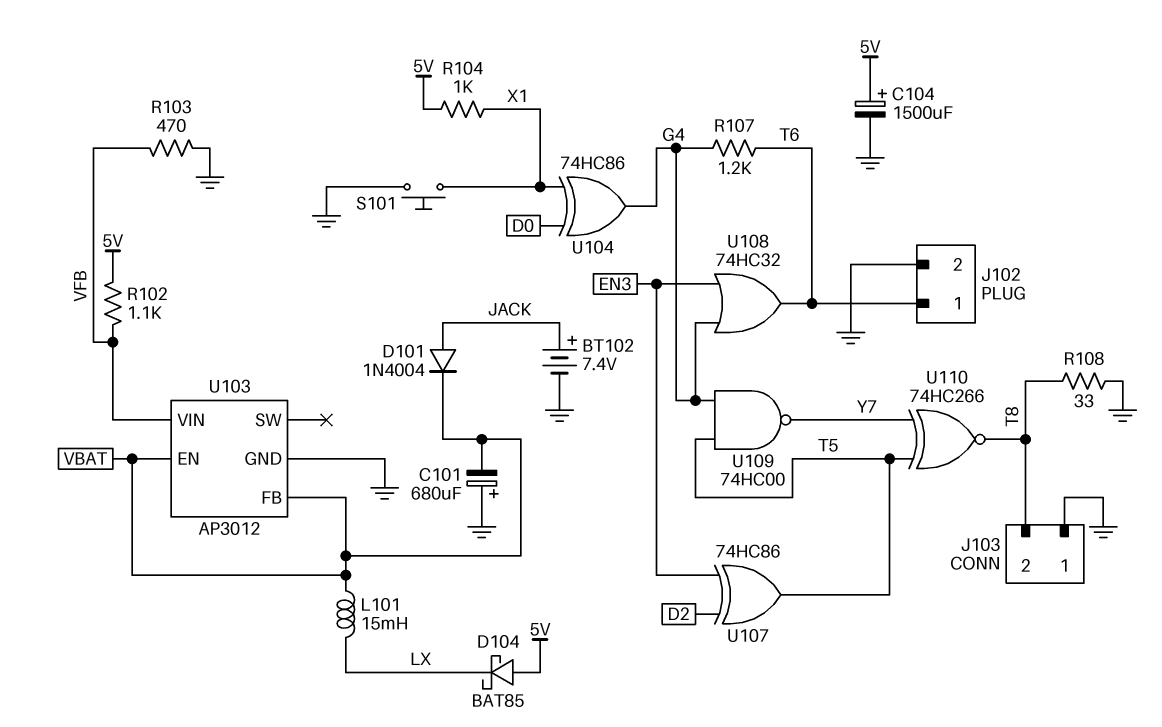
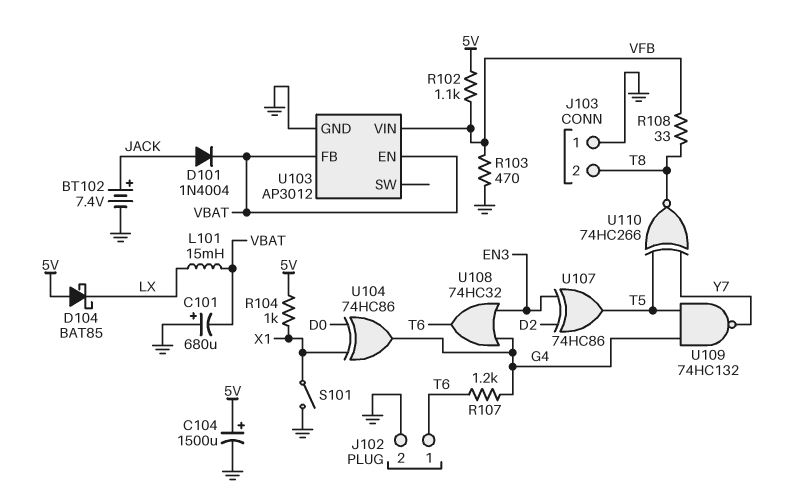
R108: 33 (GND, T8) -> 33 (T8, VFB)
S101: button (GND, X1) -> switch (GND, X1)
U109: NAND 74HC00 (in G4, in T5, out Y7) -> NAND 74HC132 (in G4, in T5, out Y7)

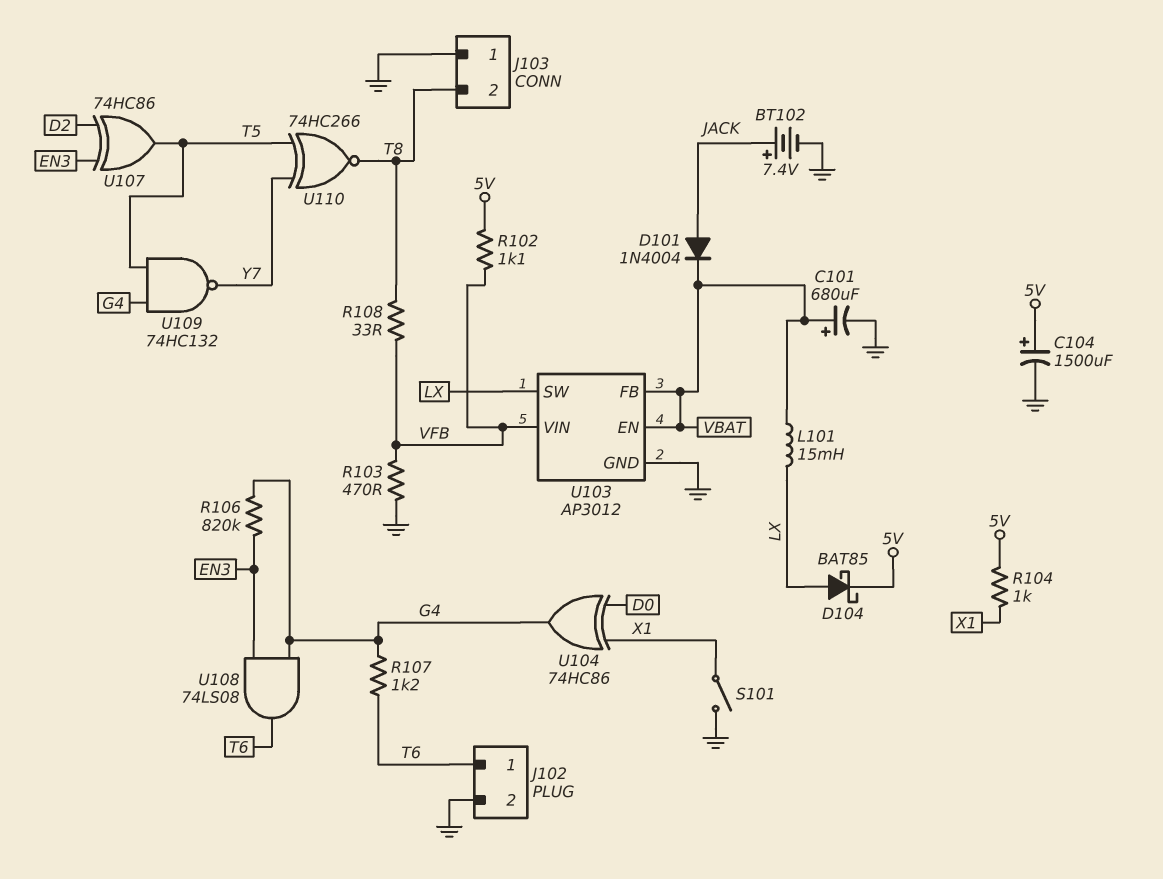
C101: 680uF (plus GND, minus VBAT) -> 680uF (plus VBAT, minus GND)
D104: schottky BAT85 (A 5V, K LX) -> schottky BAT85 (A LX, K 5V)
R106: none -> 820k (EN3, G4)
U103 pin SW: none -> LX
U108: OR 74HC32 (in EN3, in G4, out T6) -> AND 74LS08 (in EN3, in G4, out T6)

